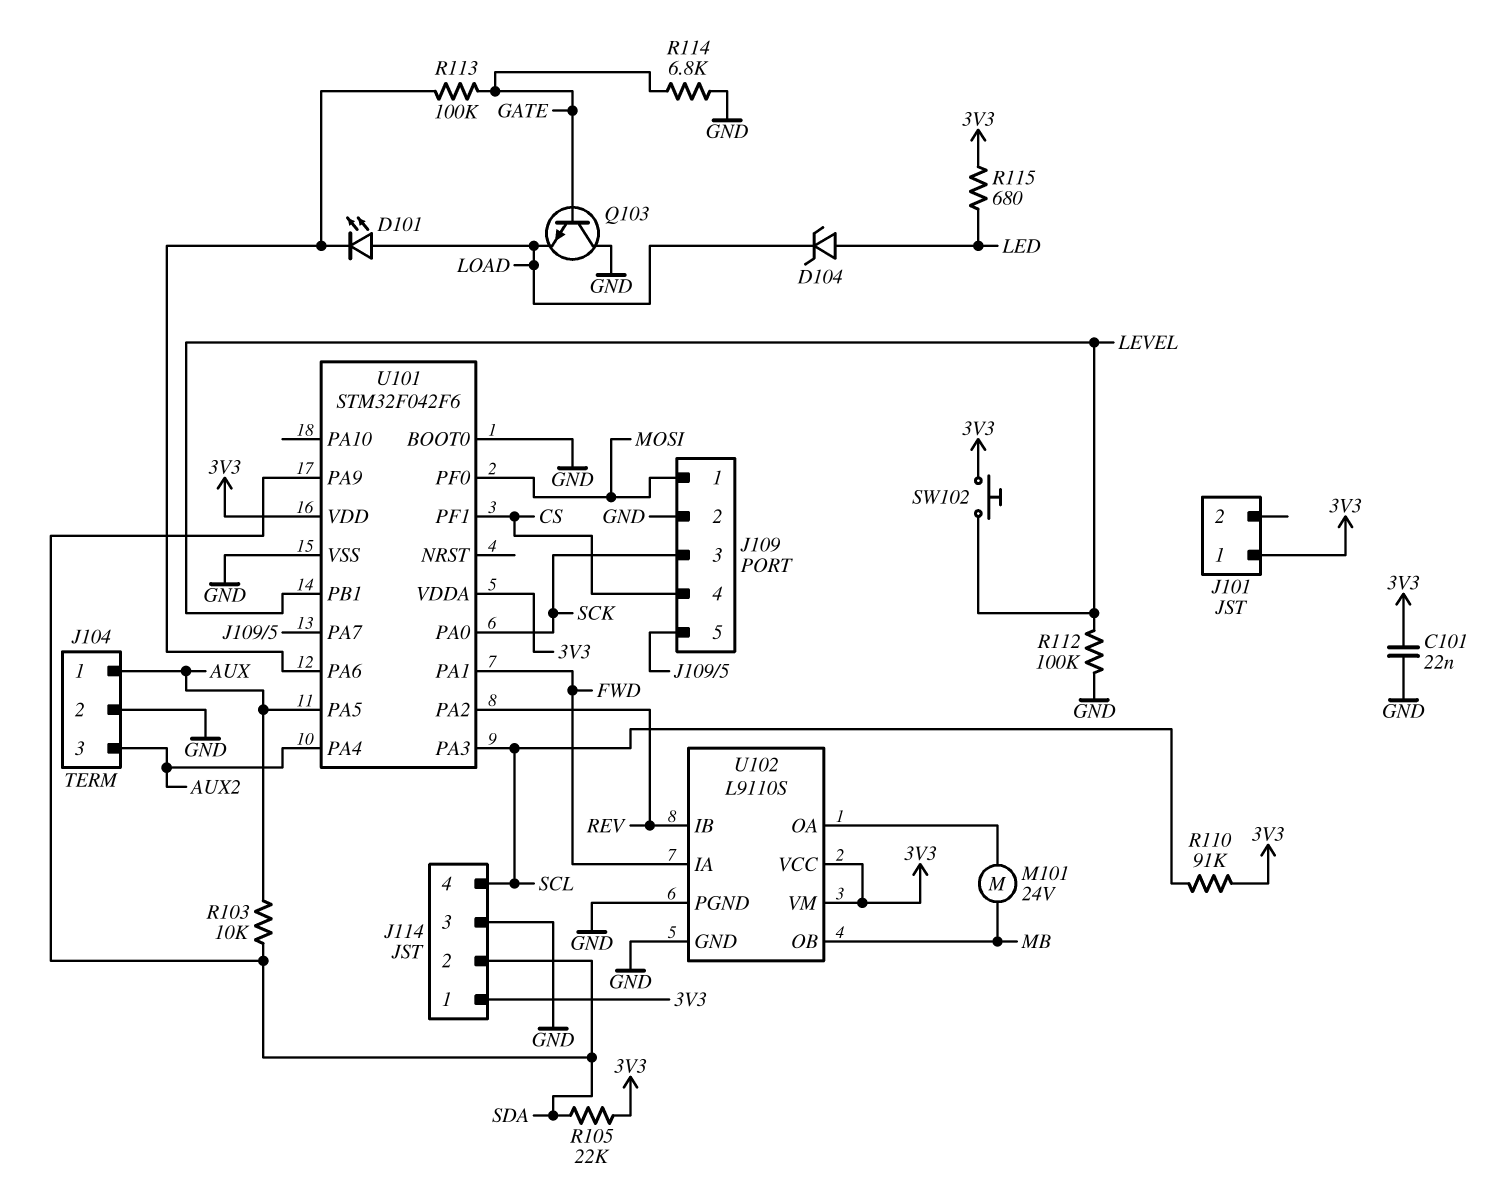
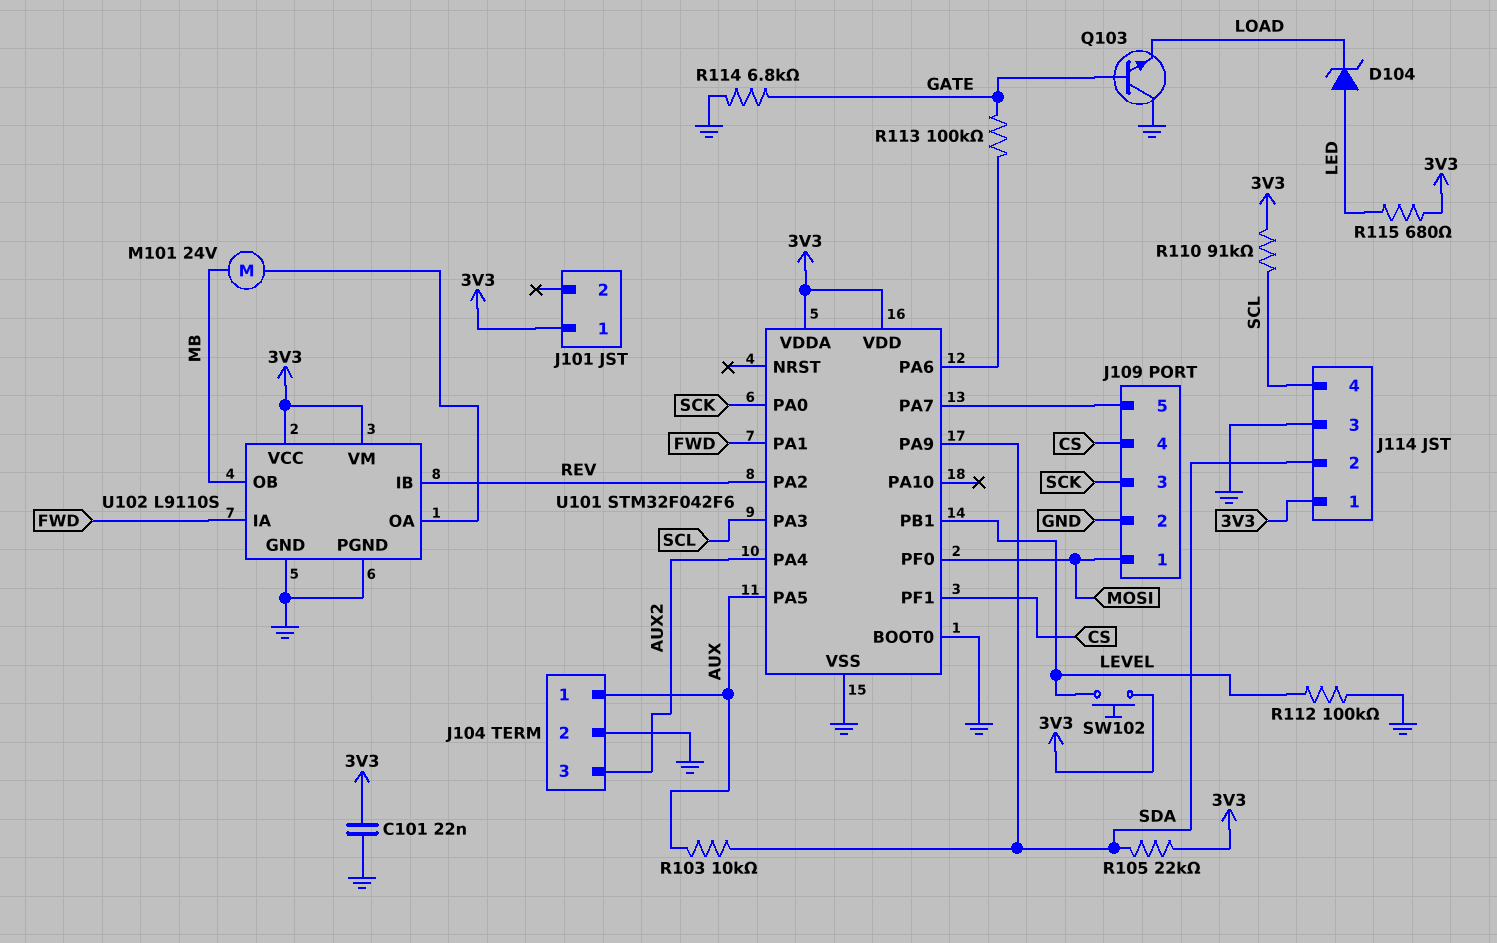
D101: LED (A LOAD, K U101/PA6) -> none

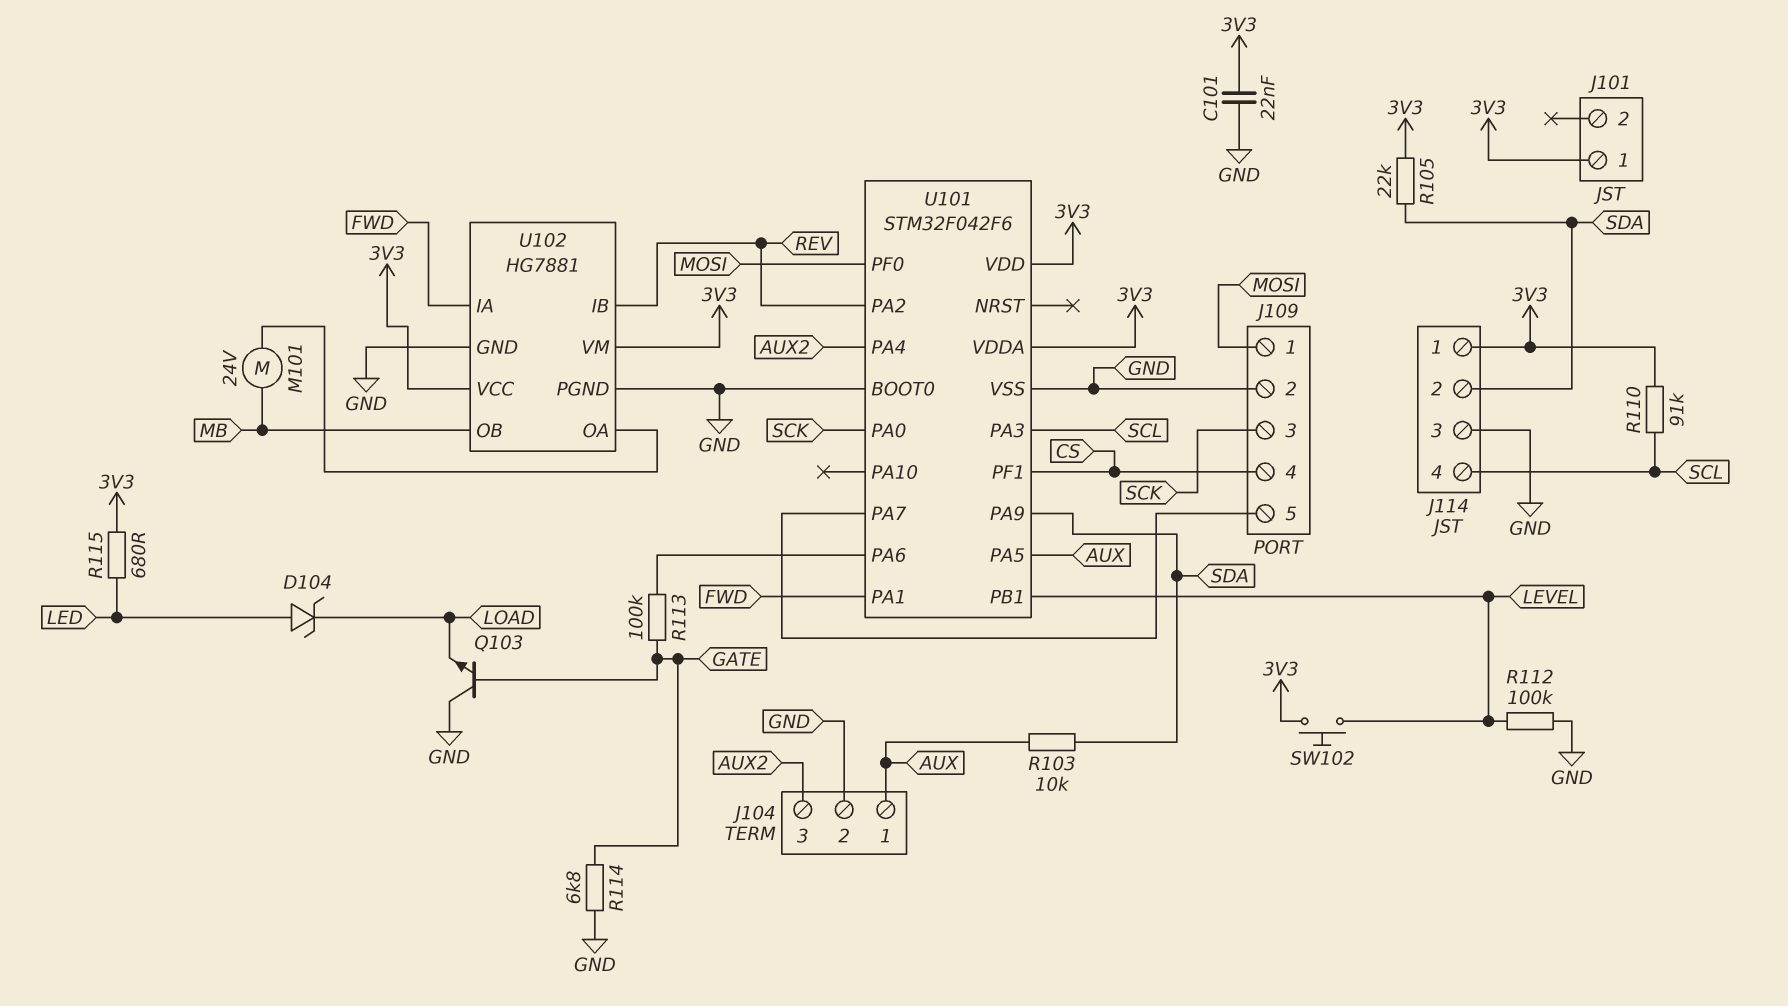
U102: L9110S -> HG7881

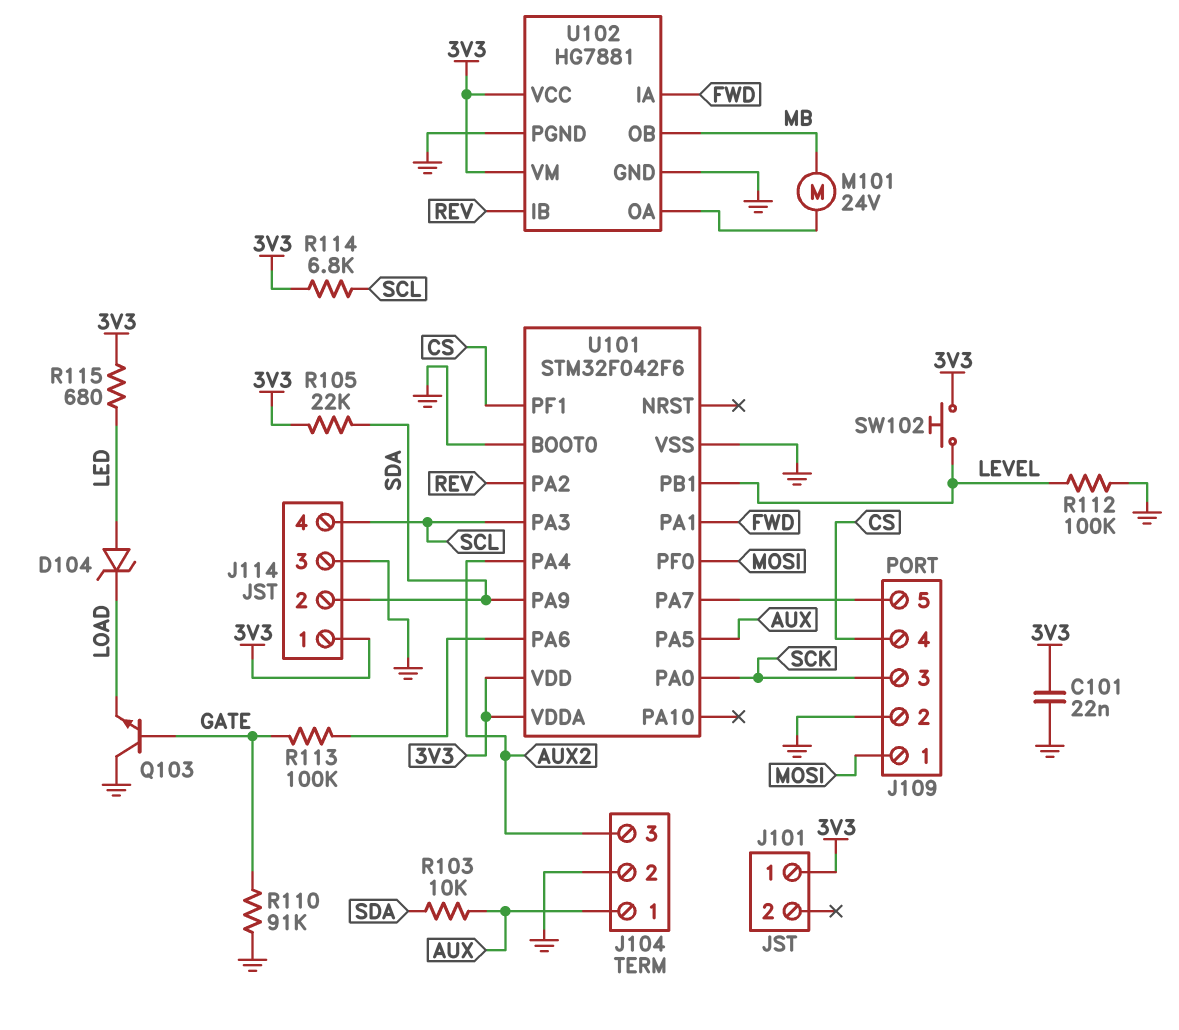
R110: 91k (3V3, SCL) -> 91k (GATE, GND)
R114: 6.8k (GATE, GND) -> 6.8k (3V3, SCL)

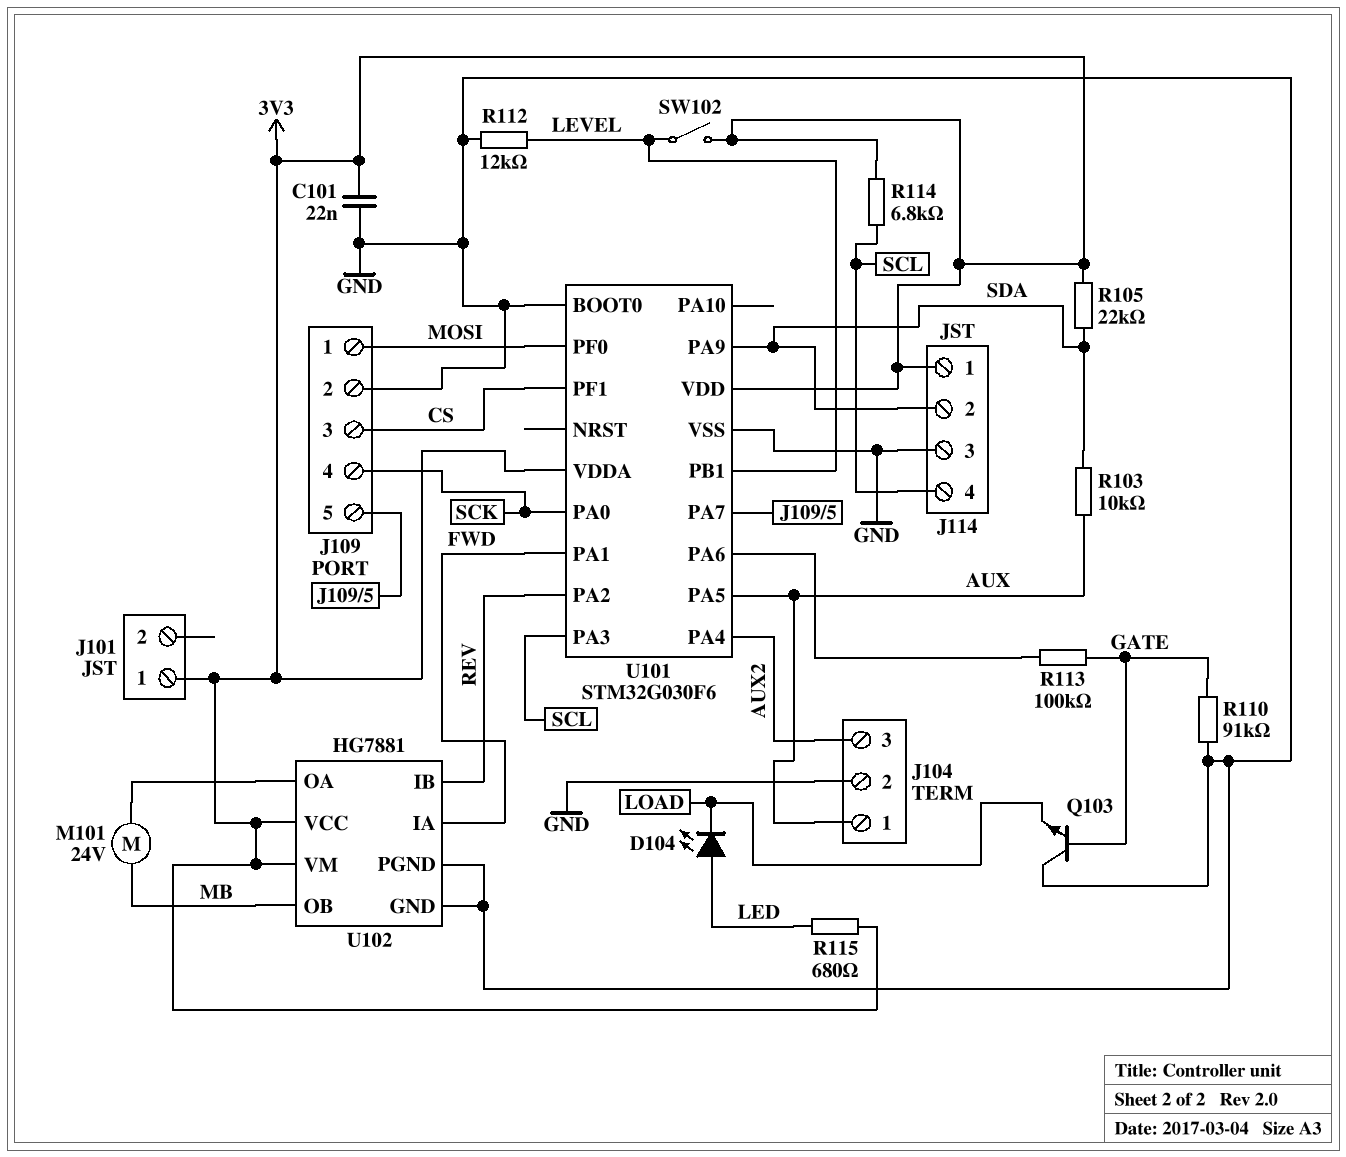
D104: zener (A LED, K LOAD) -> LED (A LED, K LOAD)
J109 pin 3: SCK -> CS
J109 pin 4: CS -> SCK
R112: 100k (GND, LEVEL) -> 12k (GND, LEVEL)
SW102: button (3V3, LEVEL) -> switch (3V3, LEVEL)
U101: STM32F042F6 -> STM32G030F6

